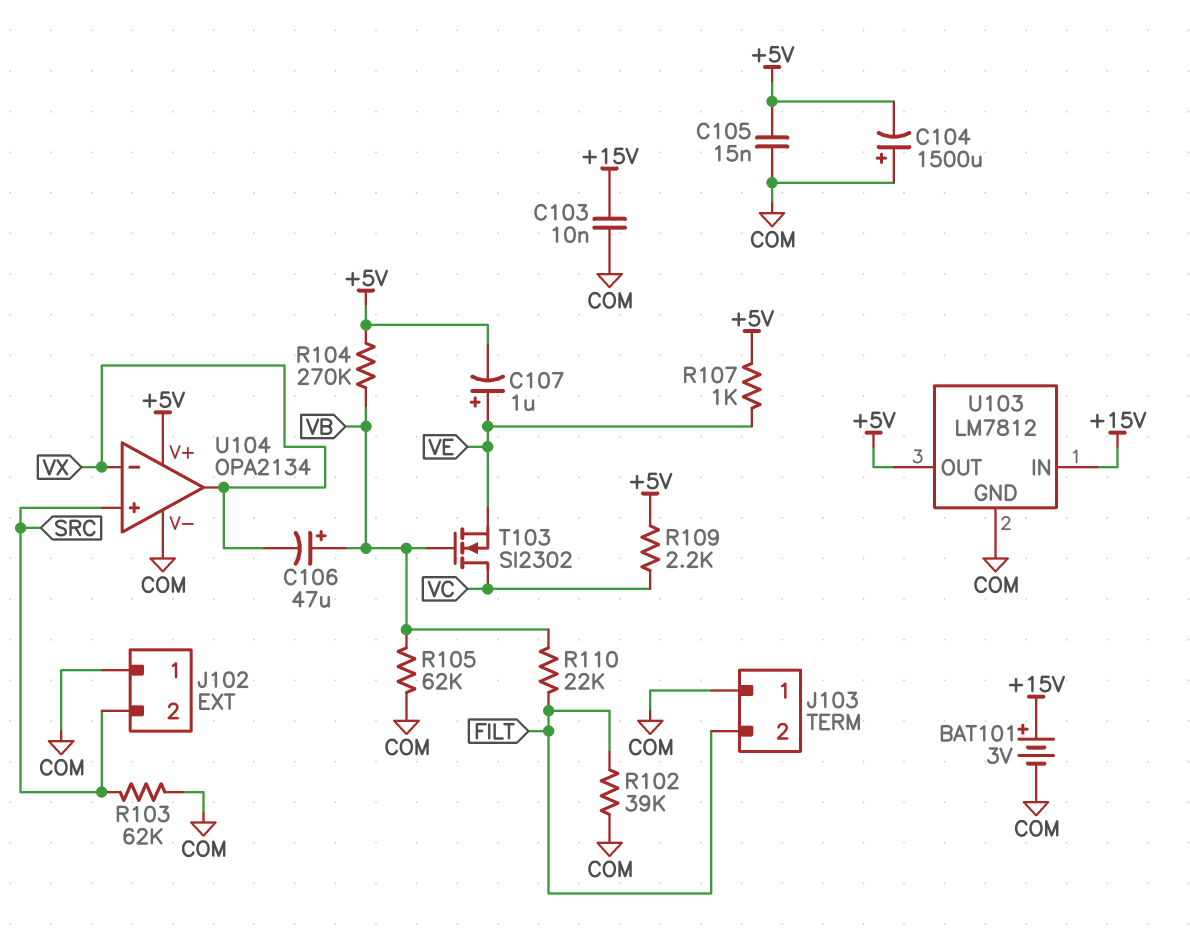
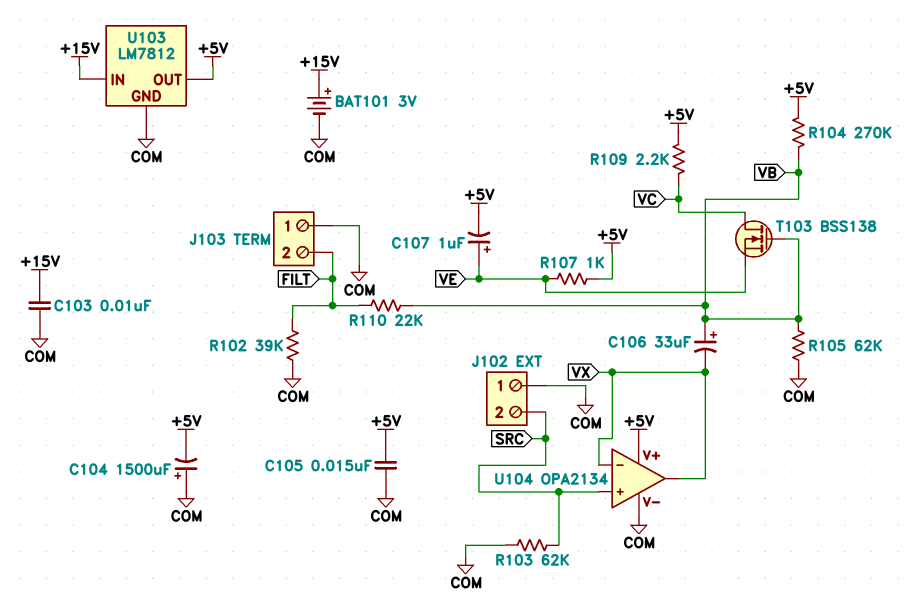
C106: 47uF (plus VB, minus VX) -> 33uF (plus VB, minus VX)
T103: NMOS SI2302 (G VB, D VC, S VE) -> NMOS BSS138 (G VB, D VC, S VE)

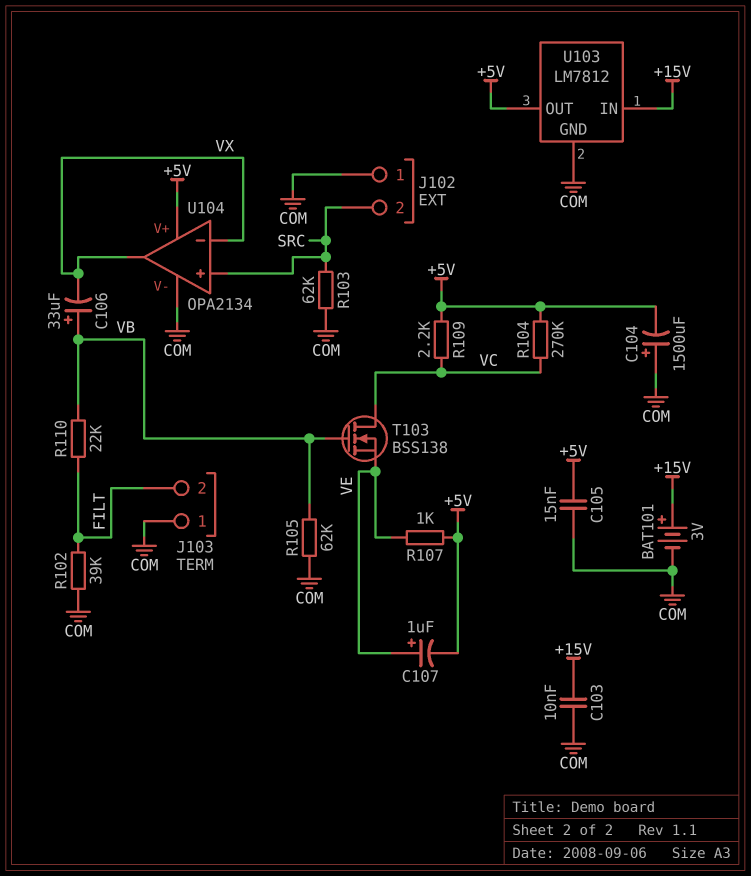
R104: 270k (+5V, VB) -> 270k (+5V, VC)

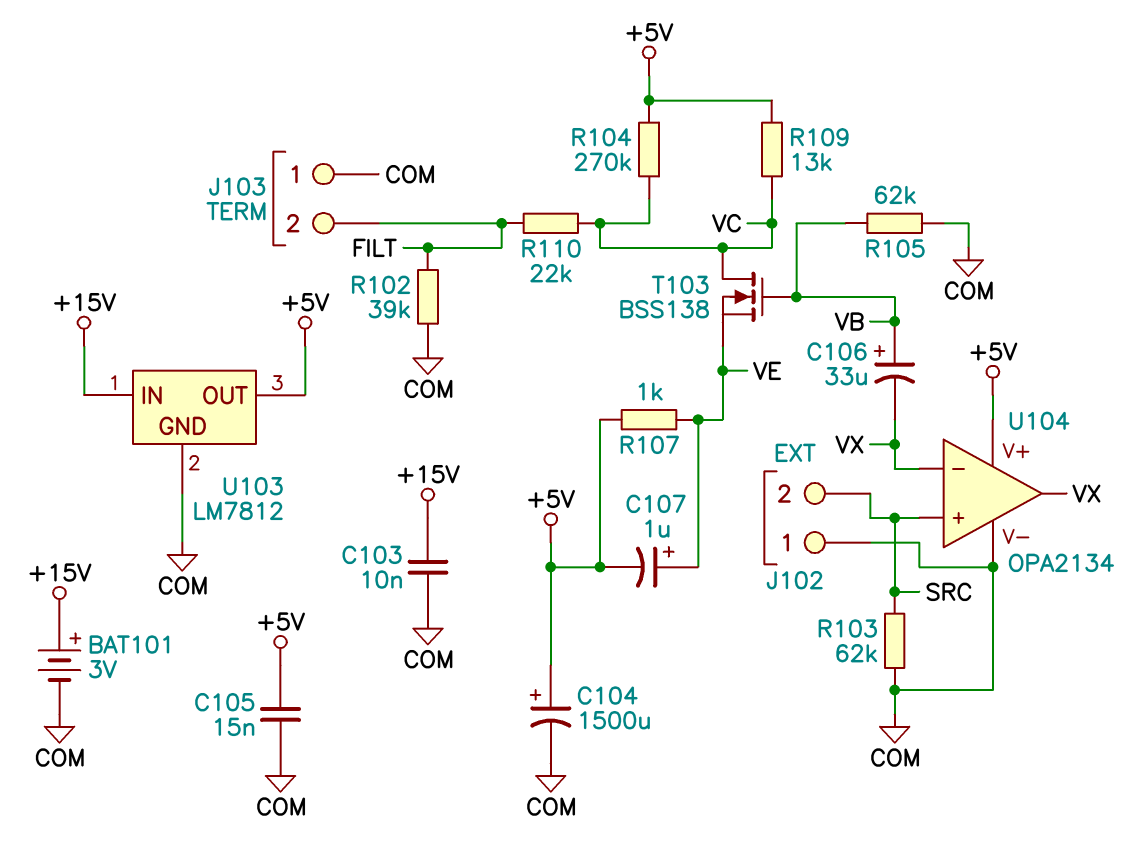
C104: 1500uF (plus COM, minus +5V) -> 1500uF (plus +5V, minus COM)
R109: 2.2k (+5V, VC) -> 13k (+5V, VC)
R110: 22k (FILT, VB) -> 22k (FILT, VC)

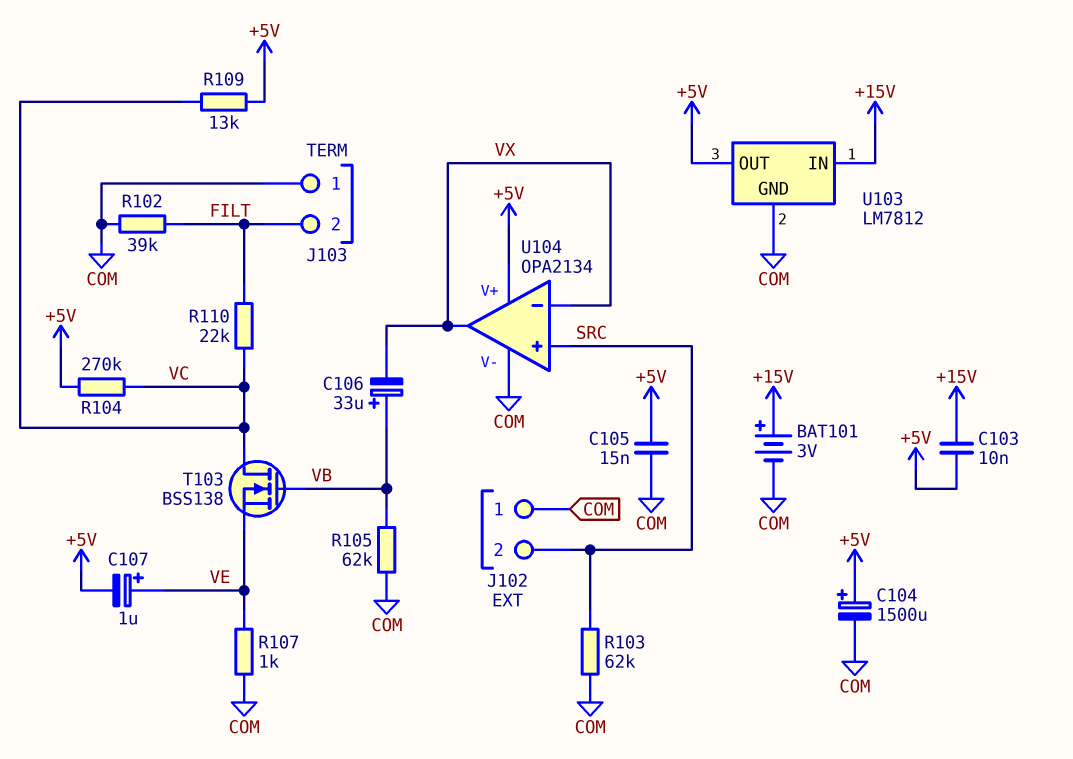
C103: 10nF (+15V, COM) -> 10nF (+5V, +15V)
R107: 1k (+5V, VE) -> 1k (COM, VE)

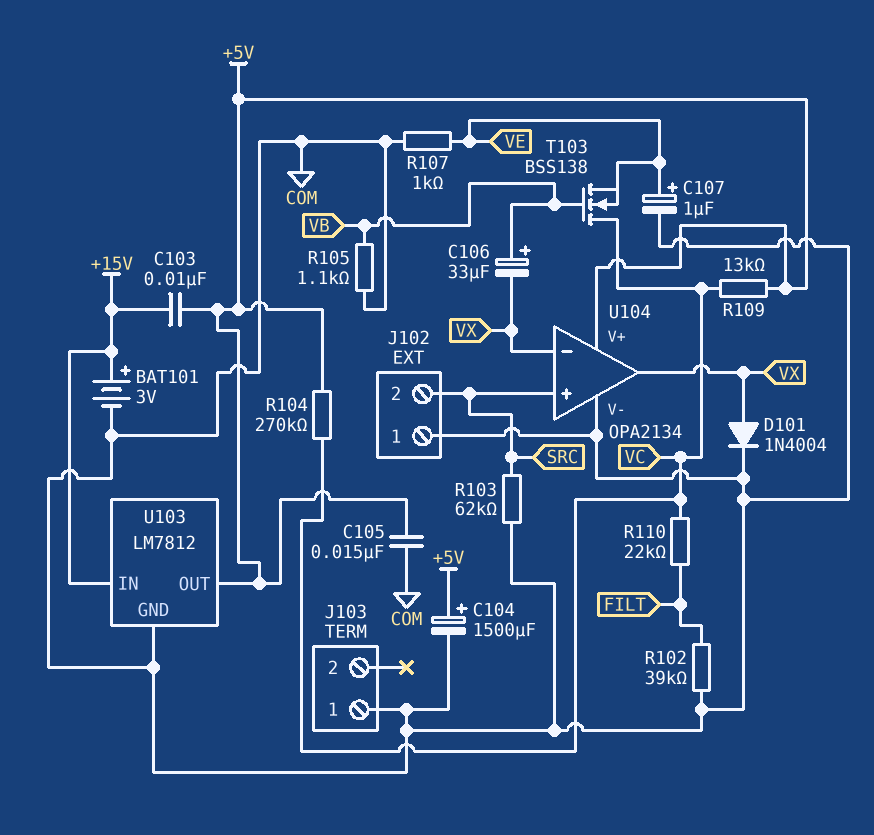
C107: 1uF (plus VE, minus +5V) -> 1uF (plus VE, minus COM)
D101: none -> diode 1N4004 (A VX, K COM)
J103 pin 2: FILT -> none
R105: 62k (COM, VB) -> 1.1k (COM, VB)

